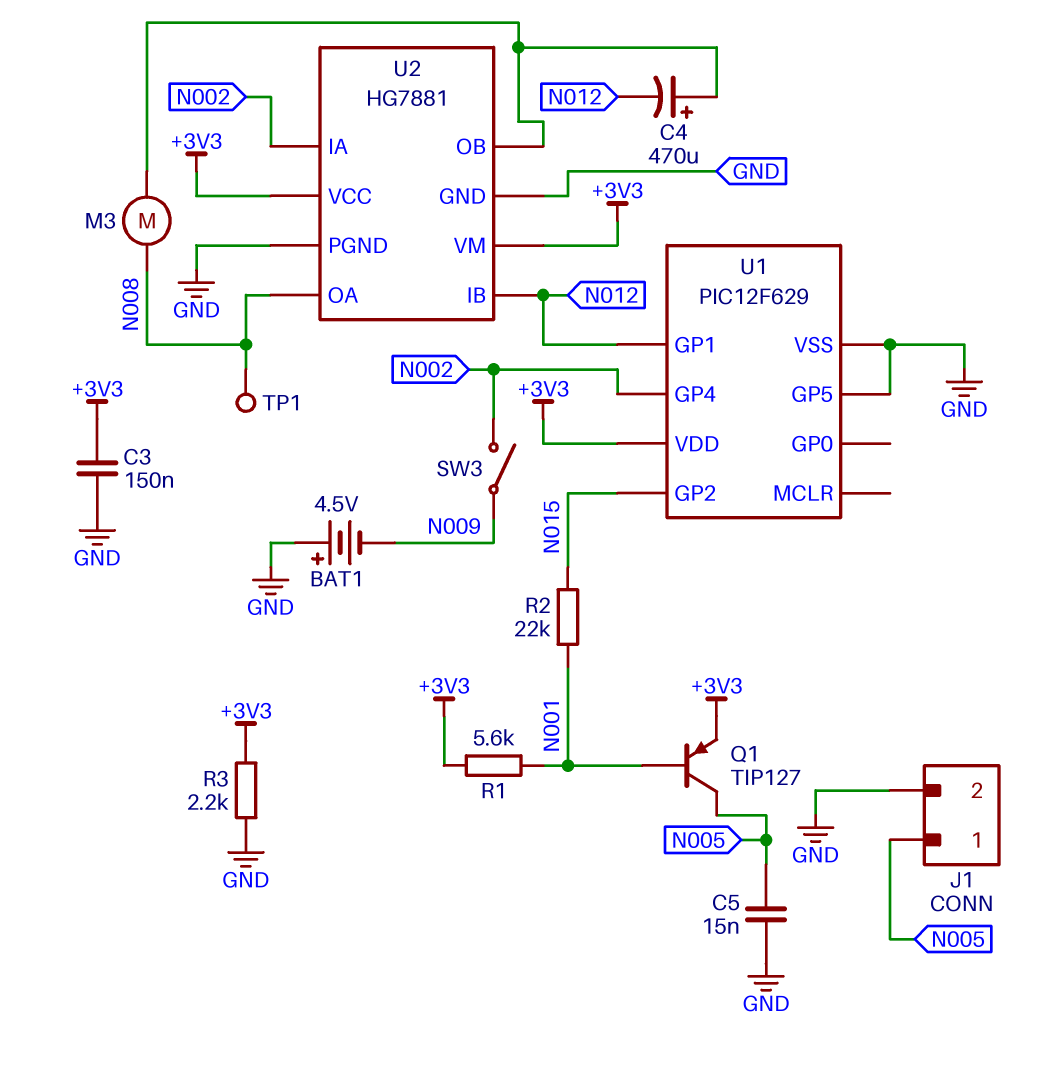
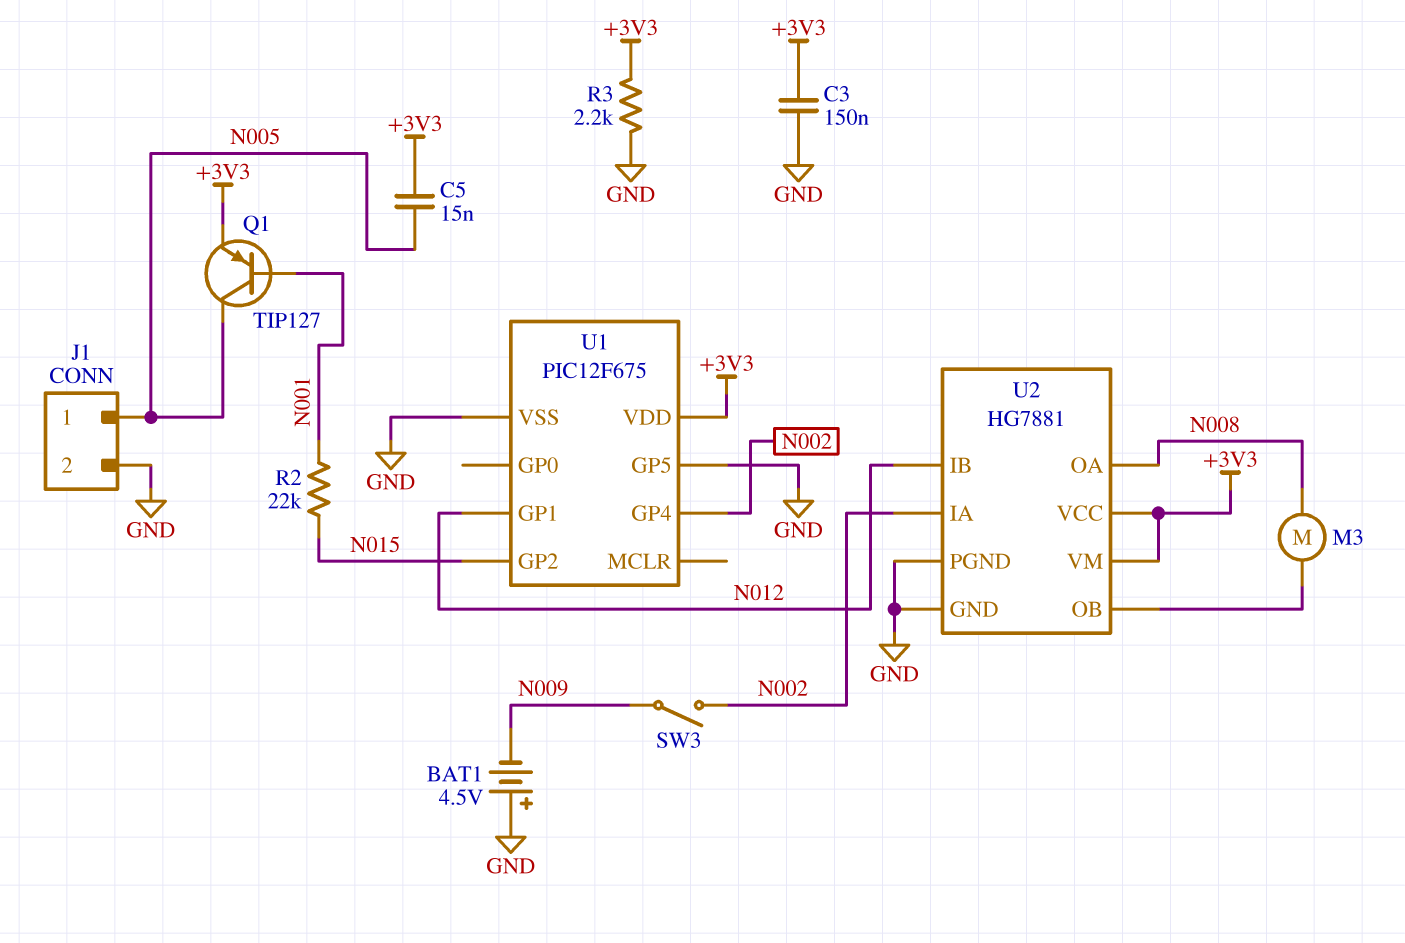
C4: 470uF (plus U2/OB, minus N012) -> none
C5: 15nF (GND, N005) -> 15nF (+3V3, N005)
R1: 5.6k (+3V3, N001) -> none
TP1: test point (N008) -> none
U1: PIC12F629 -> PIC12F675

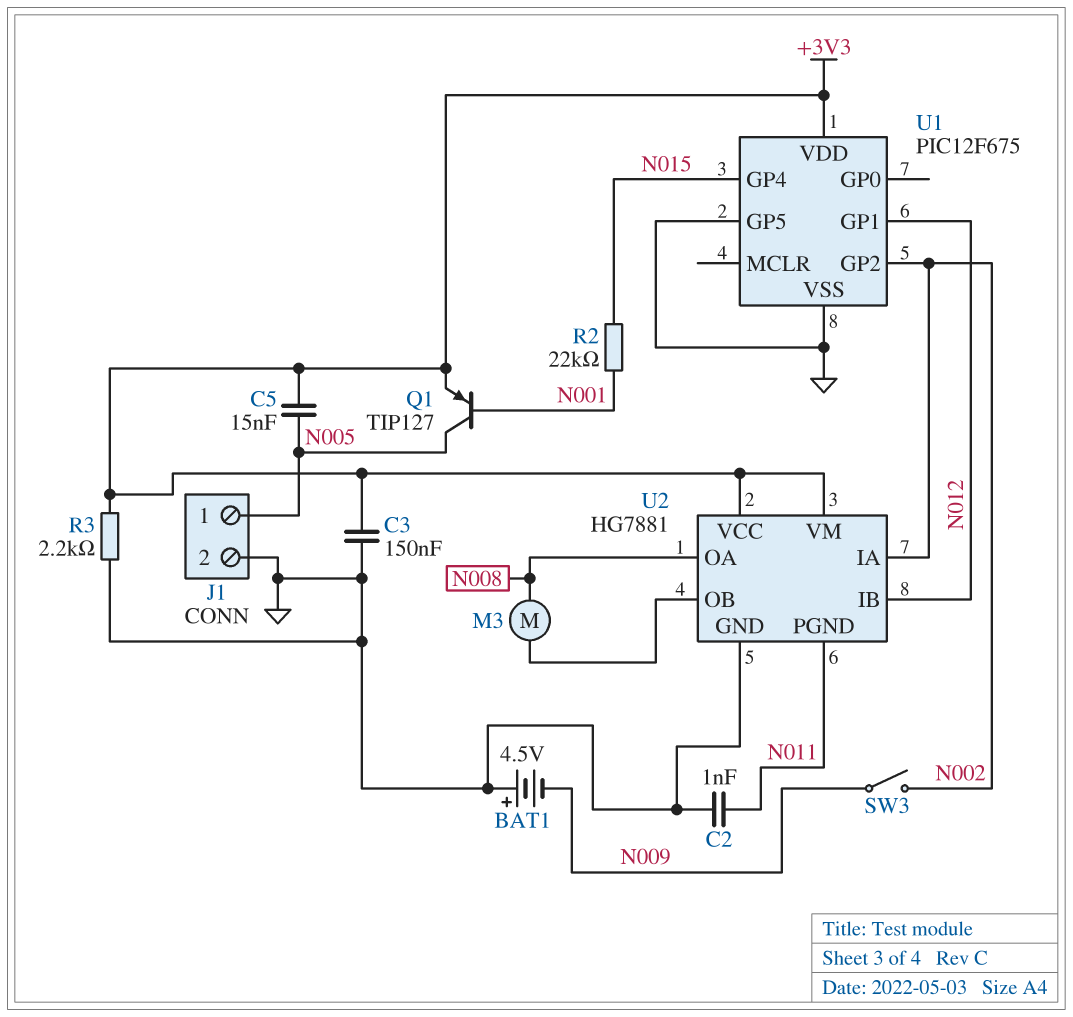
C2: none -> 1nF (GND, N011)
U1 pin GP2: N015 -> N002
U1 pin GP4: N002 -> N015
U2 pin PGND: GND -> N011

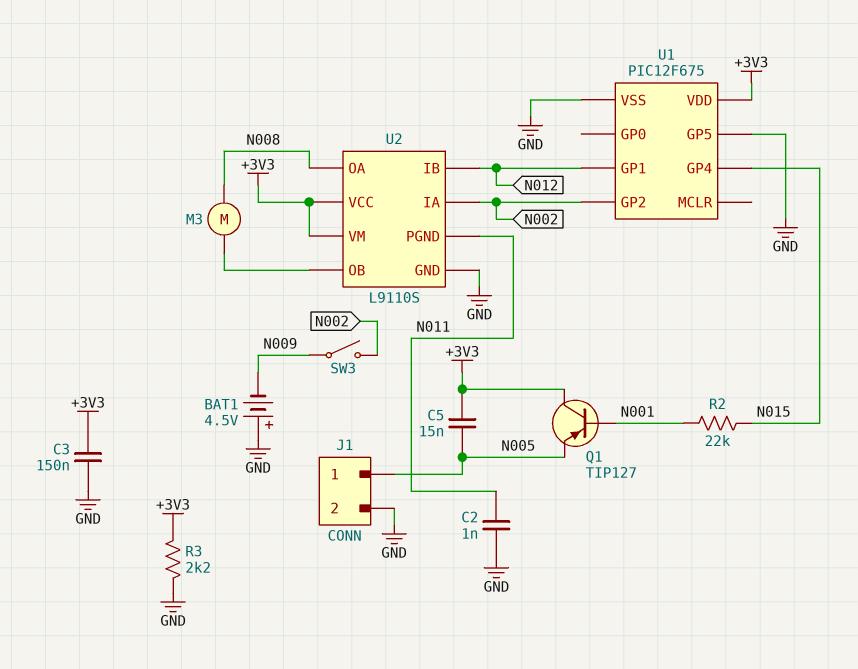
Q1: PNP TIP127 (B N001, C N005, E +3V3) -> PNP TIP127 (B N001, C +3V3, E N005)
U2: HG7881 -> L9110S

